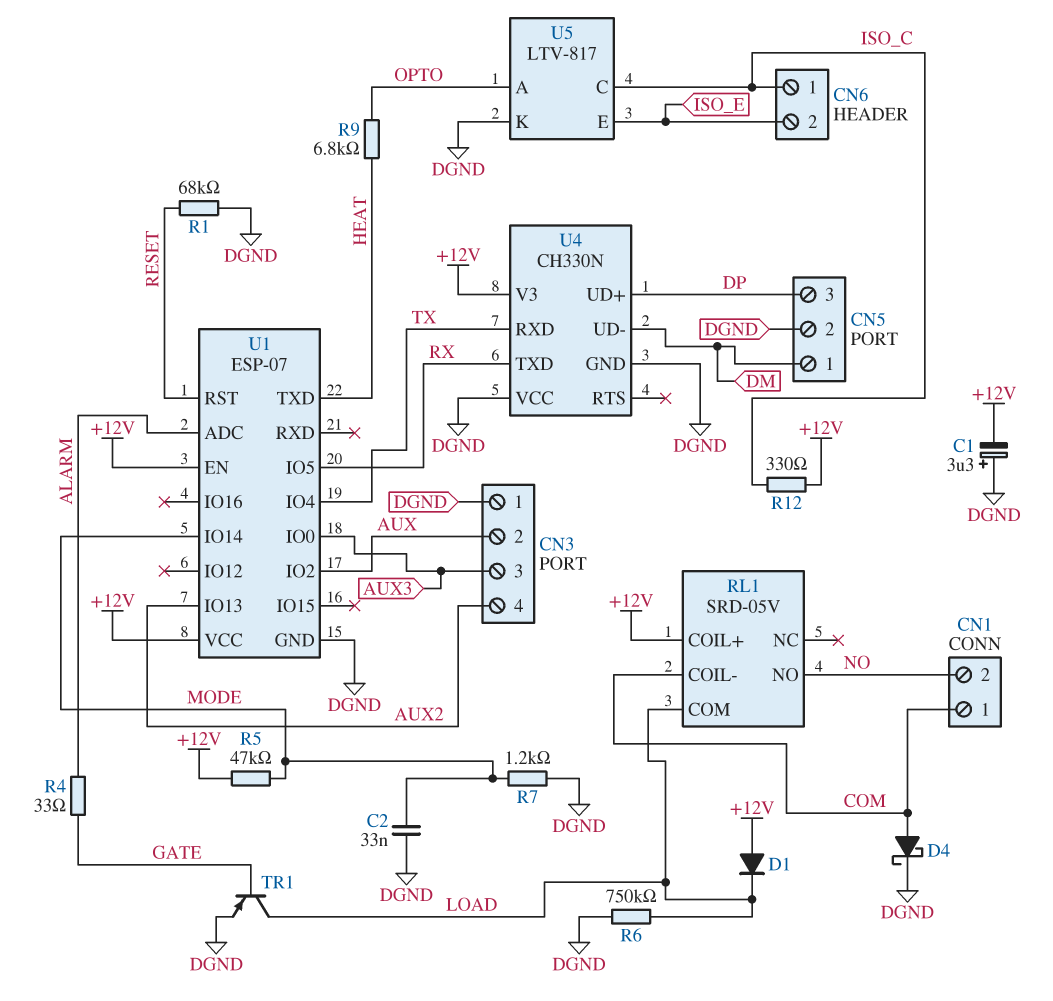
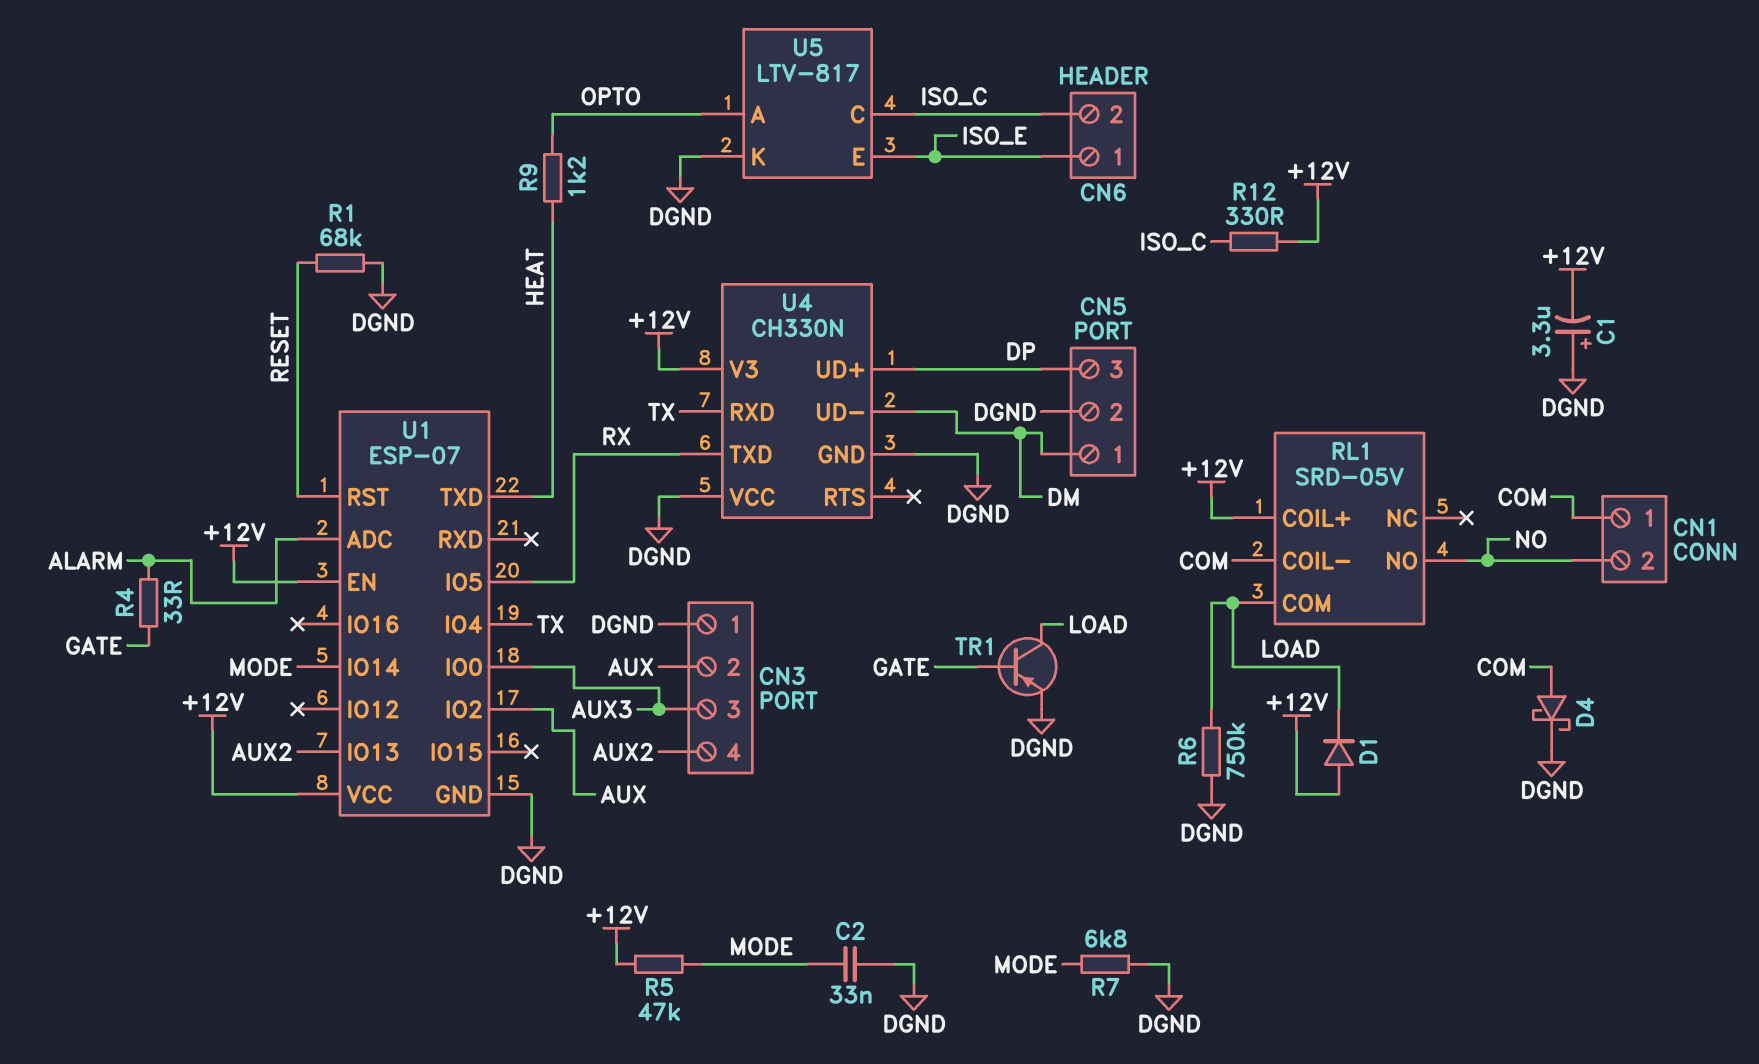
CN6 pin 1: ISO_C -> ISO_E
CN6 pin 2: ISO_E -> ISO_C
R7: 1.2k (DGND, MODE) -> 6.8k (DGND, MODE)
R9: 6.8k (HEAT, OPTO) -> 1.2k (HEAT, OPTO)

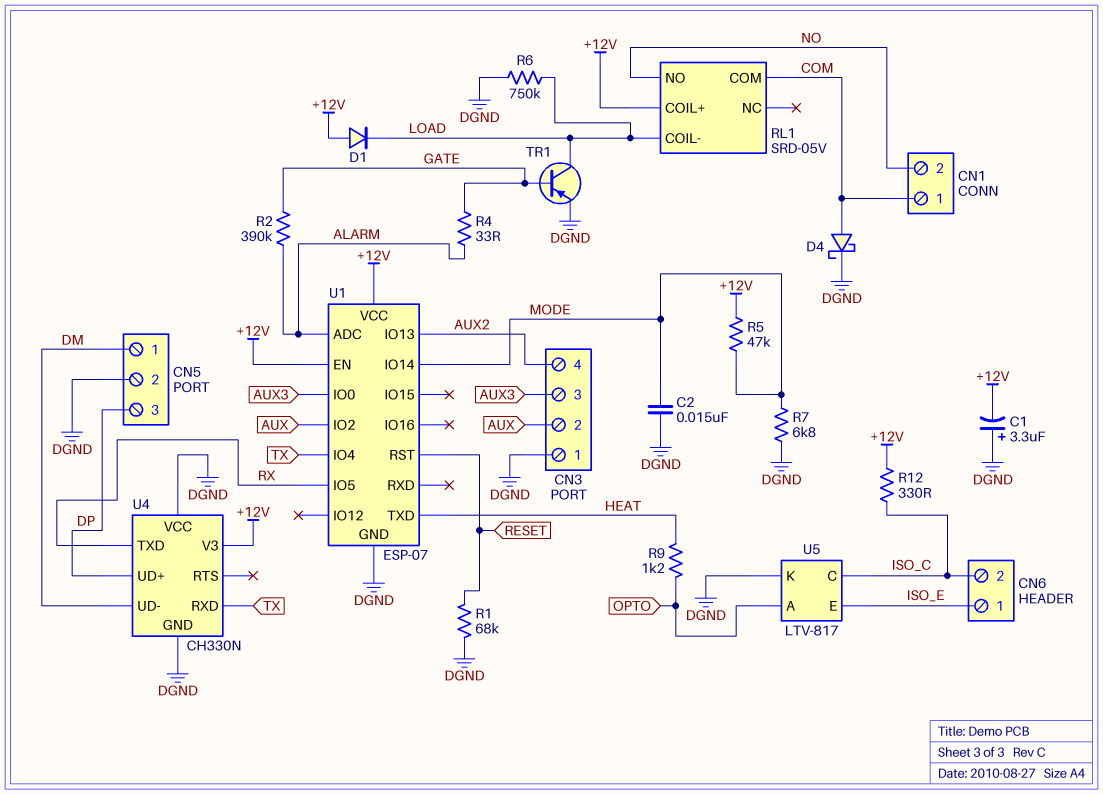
C2: 33nF (DGND, MODE) -> 15nF (DGND, MODE)
R2: none -> 390k (ALARM, GATE)
RL1 pin COIL-: COM -> LOAD
RL1 pin COM: LOAD -> COM

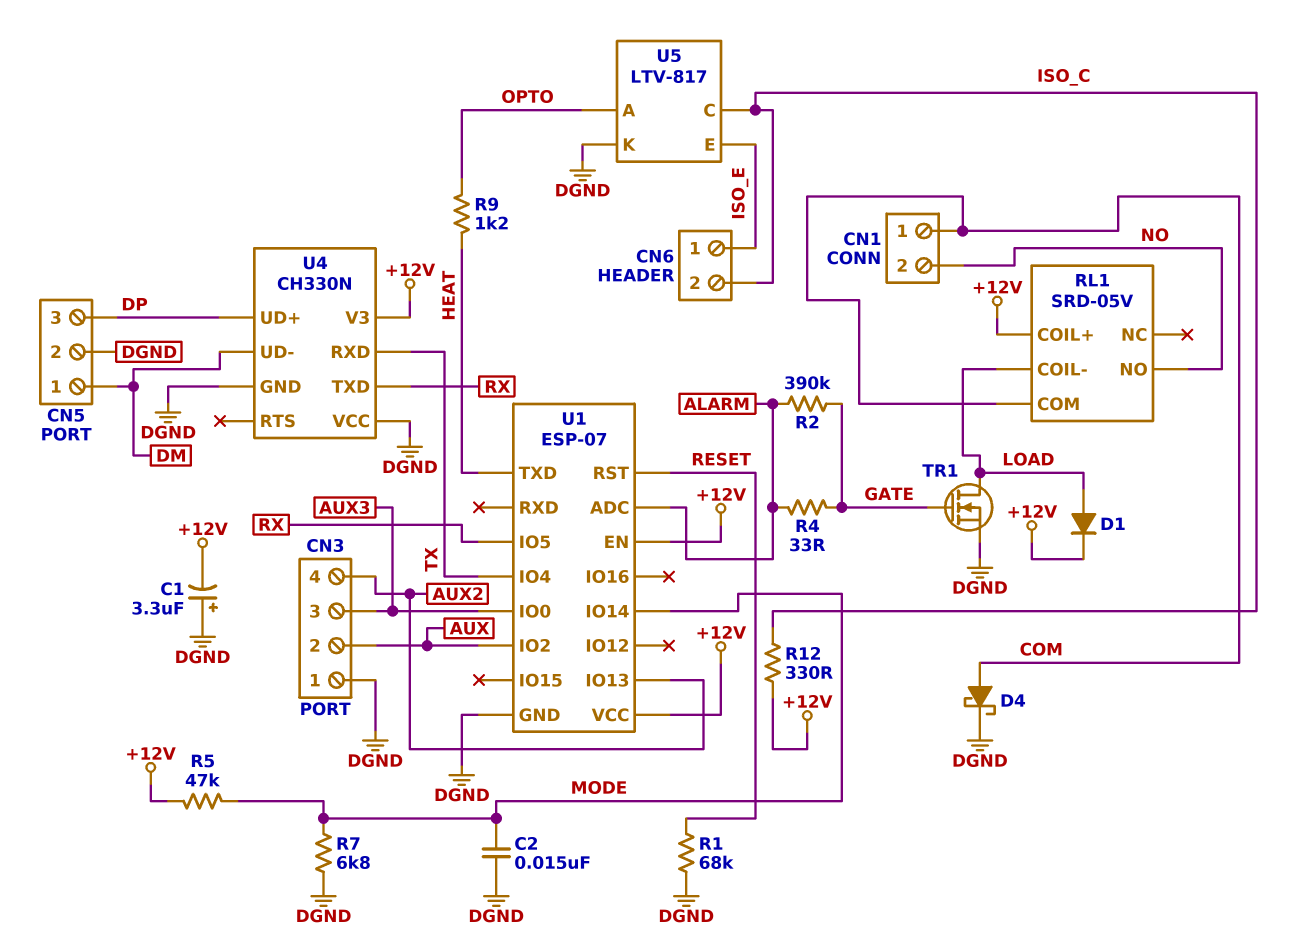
D1: diode (A +12V, K LOAD) -> diode (A LOAD, K +12V)
R6: 750k (DGND, LOAD) -> none
TR1: PNP (B GATE, C LOAD, E DGND) -> NMOS (G GATE, D LOAD, S DGND)

